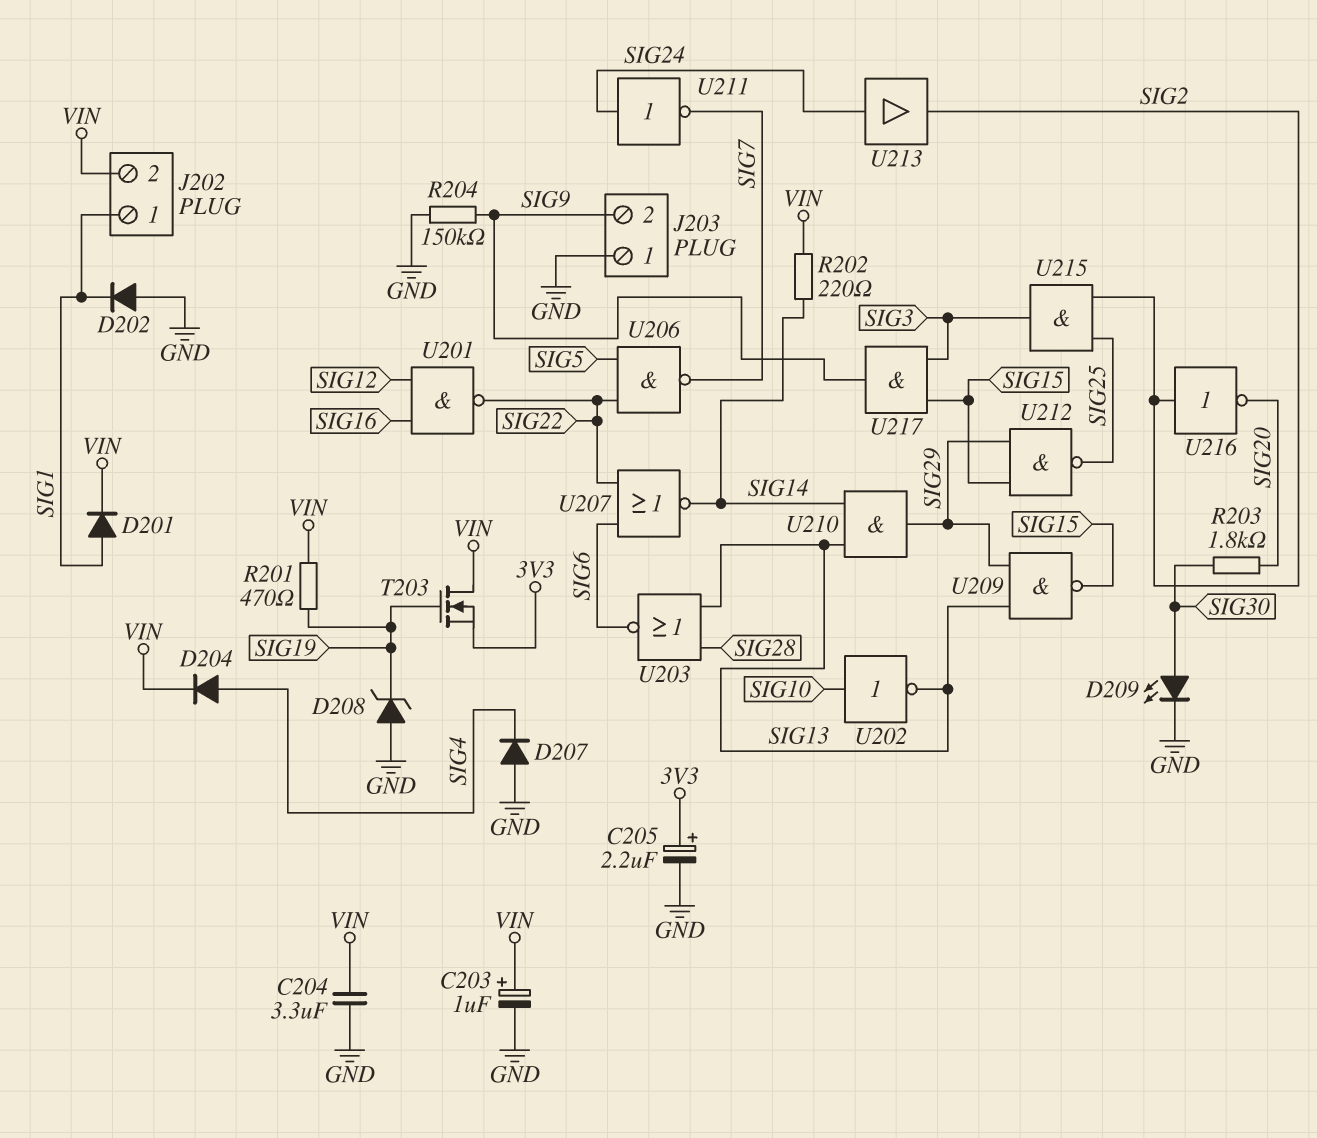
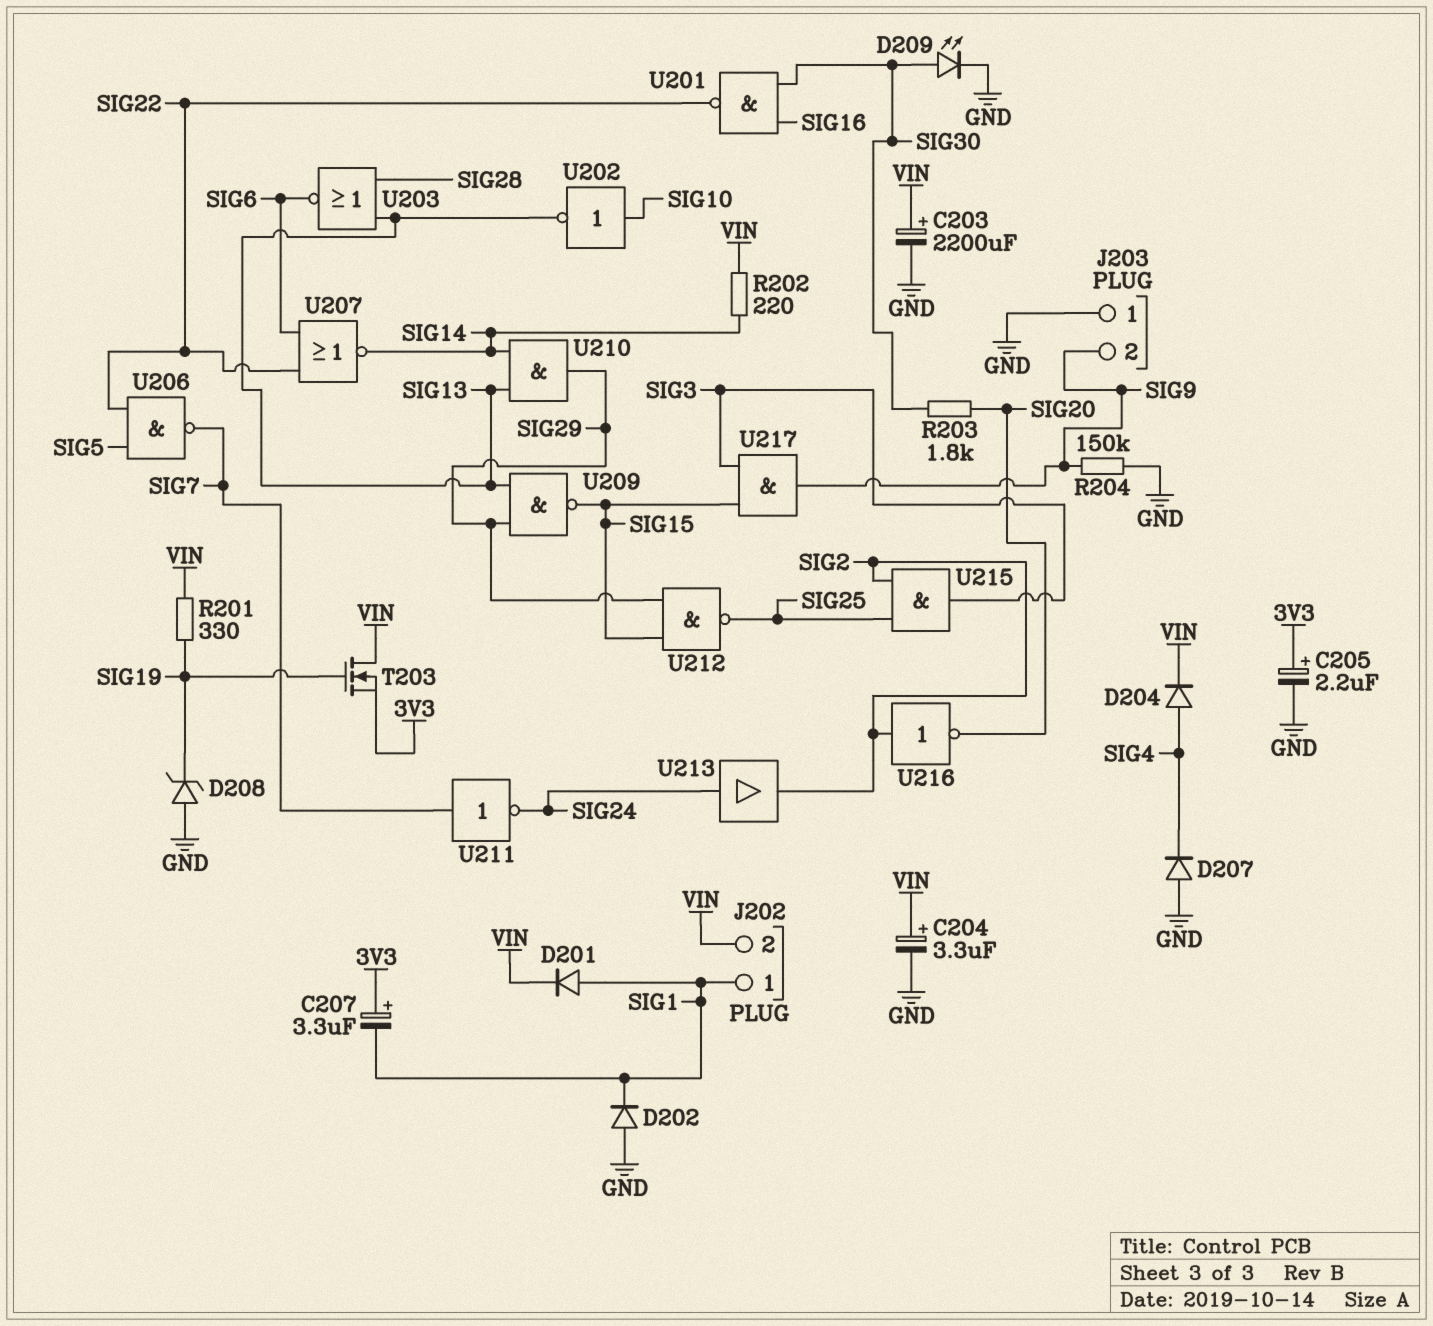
C203: 1uF (plus VIN, minus GND) -> 2200uF (plus VIN, minus GND)
C204: 3.3uF (GND, VIN) -> 3.3uF (plus VIN, minus GND)
C207: none -> 3.3uF (plus 3V3, minus SIG1)
R201: 470 (SIG19, VIN) -> 330 (SIG19, VIN)
U201: NAND (in SIG12, in SIG16, out SIG22) -> NAND (in SIG16, in SIG30, out SIG22)
U211: NOT (in SIG24, out SIG7) -> NOT (in SIG7, out SIG24)

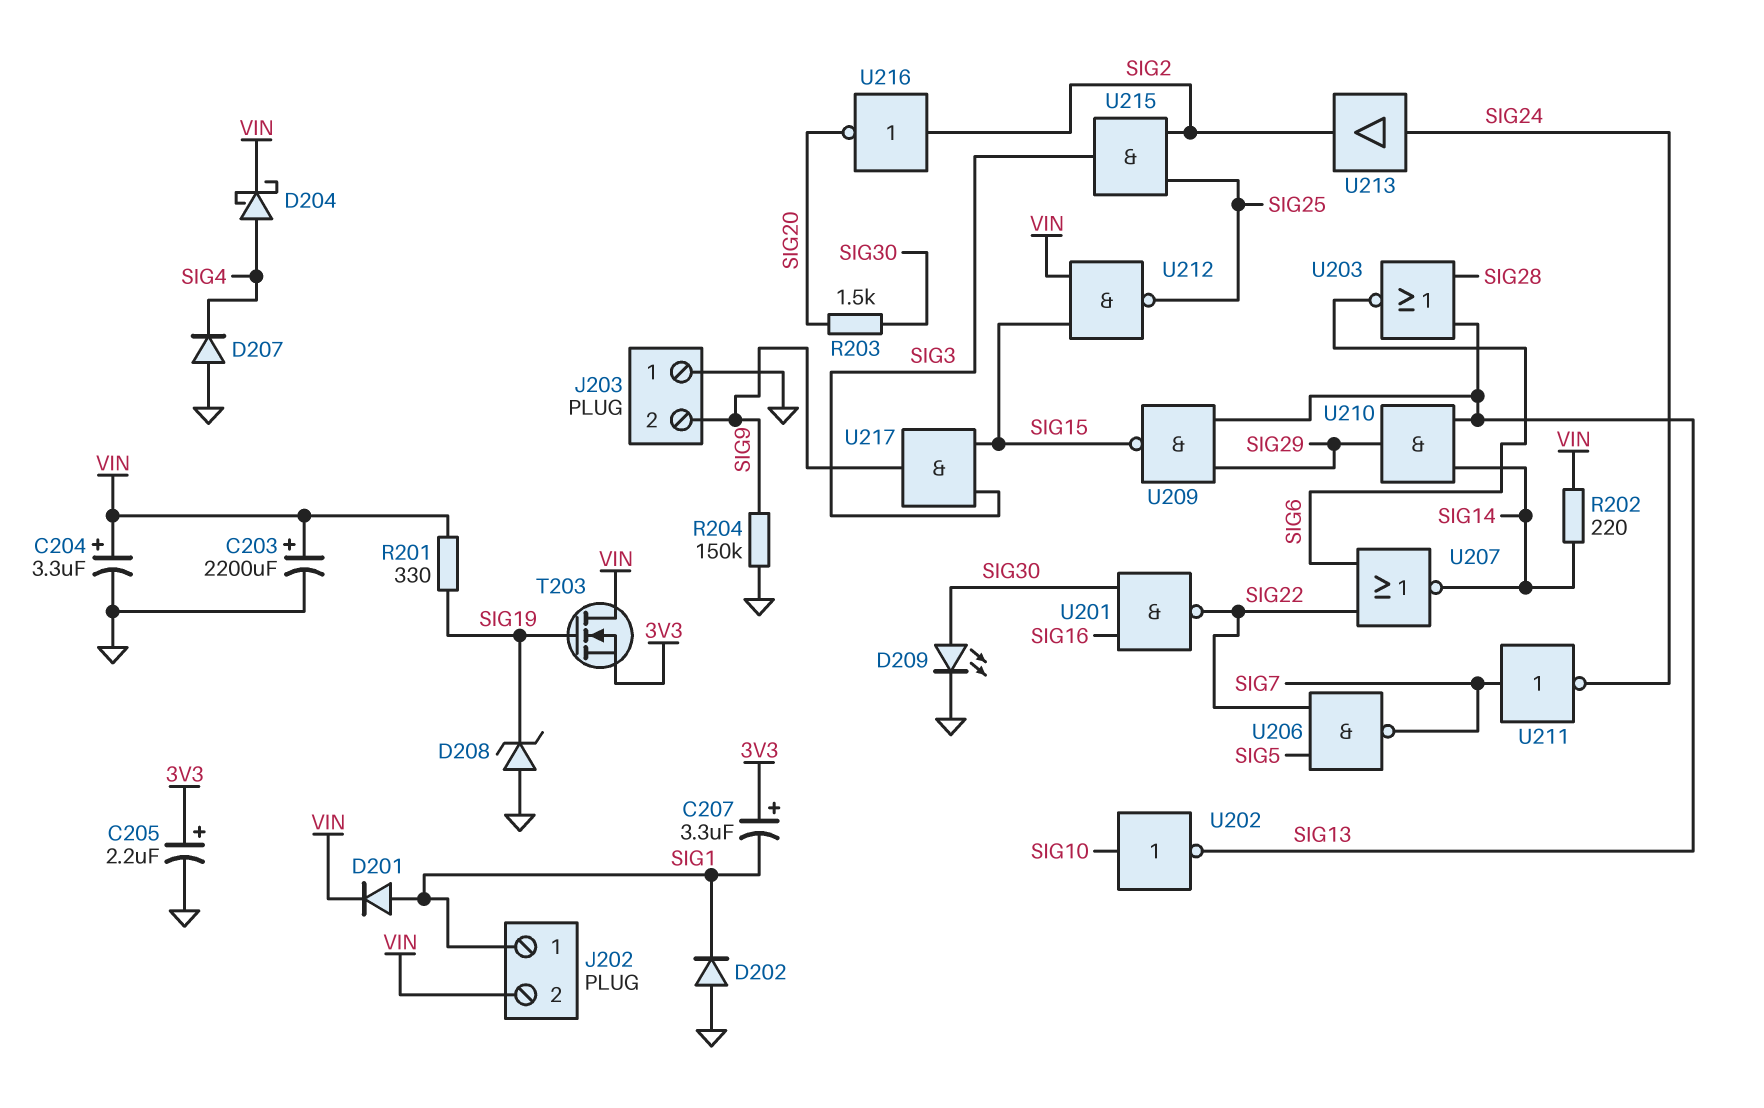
D204: diode (A SIG4, K VIN) -> schottky (A SIG4, K VIN)
R203: 1.8k (SIG20, SIG30) -> 1.5k (SIG20, SIG30)
U212: NAND (in SIG15, in SIG29, out SIG25) -> NAND (in SIG15, in VIN, out SIG25)

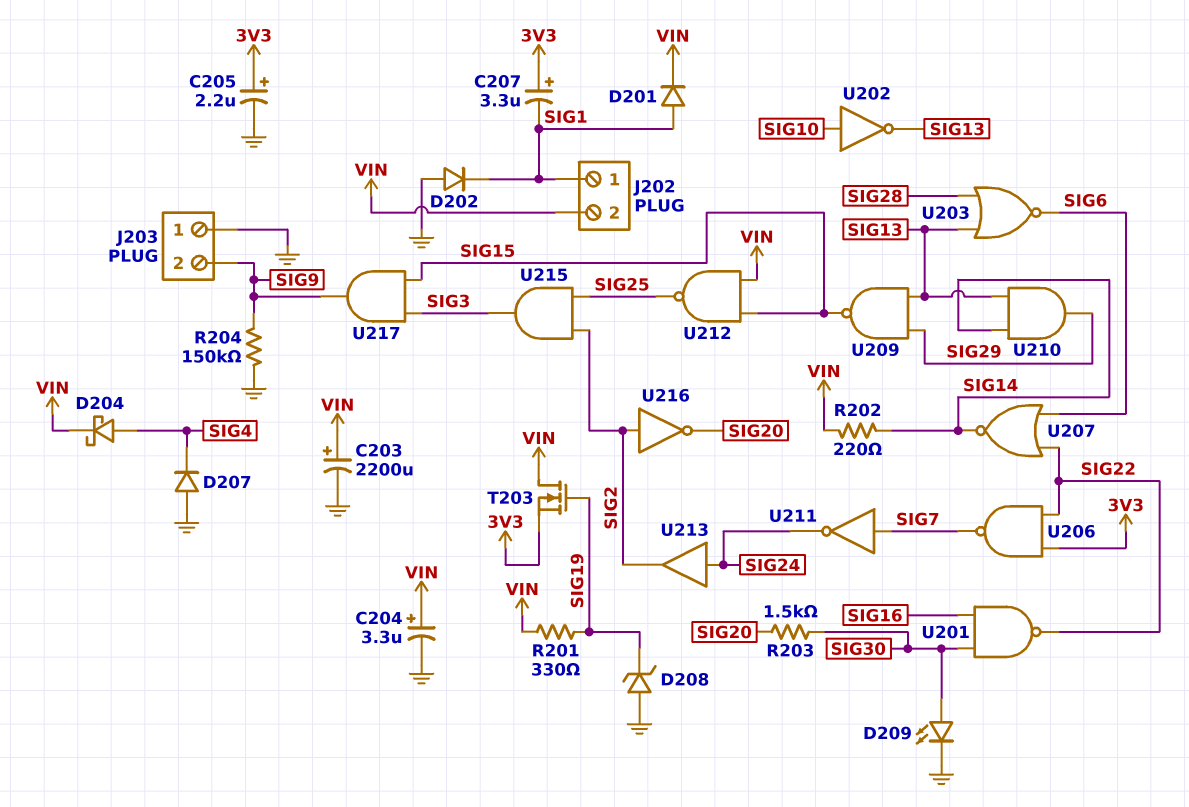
U206: NAND (in SIG5, in SIG22, out SIG7) -> NAND (in 3V3, in SIG22, out SIG7)

